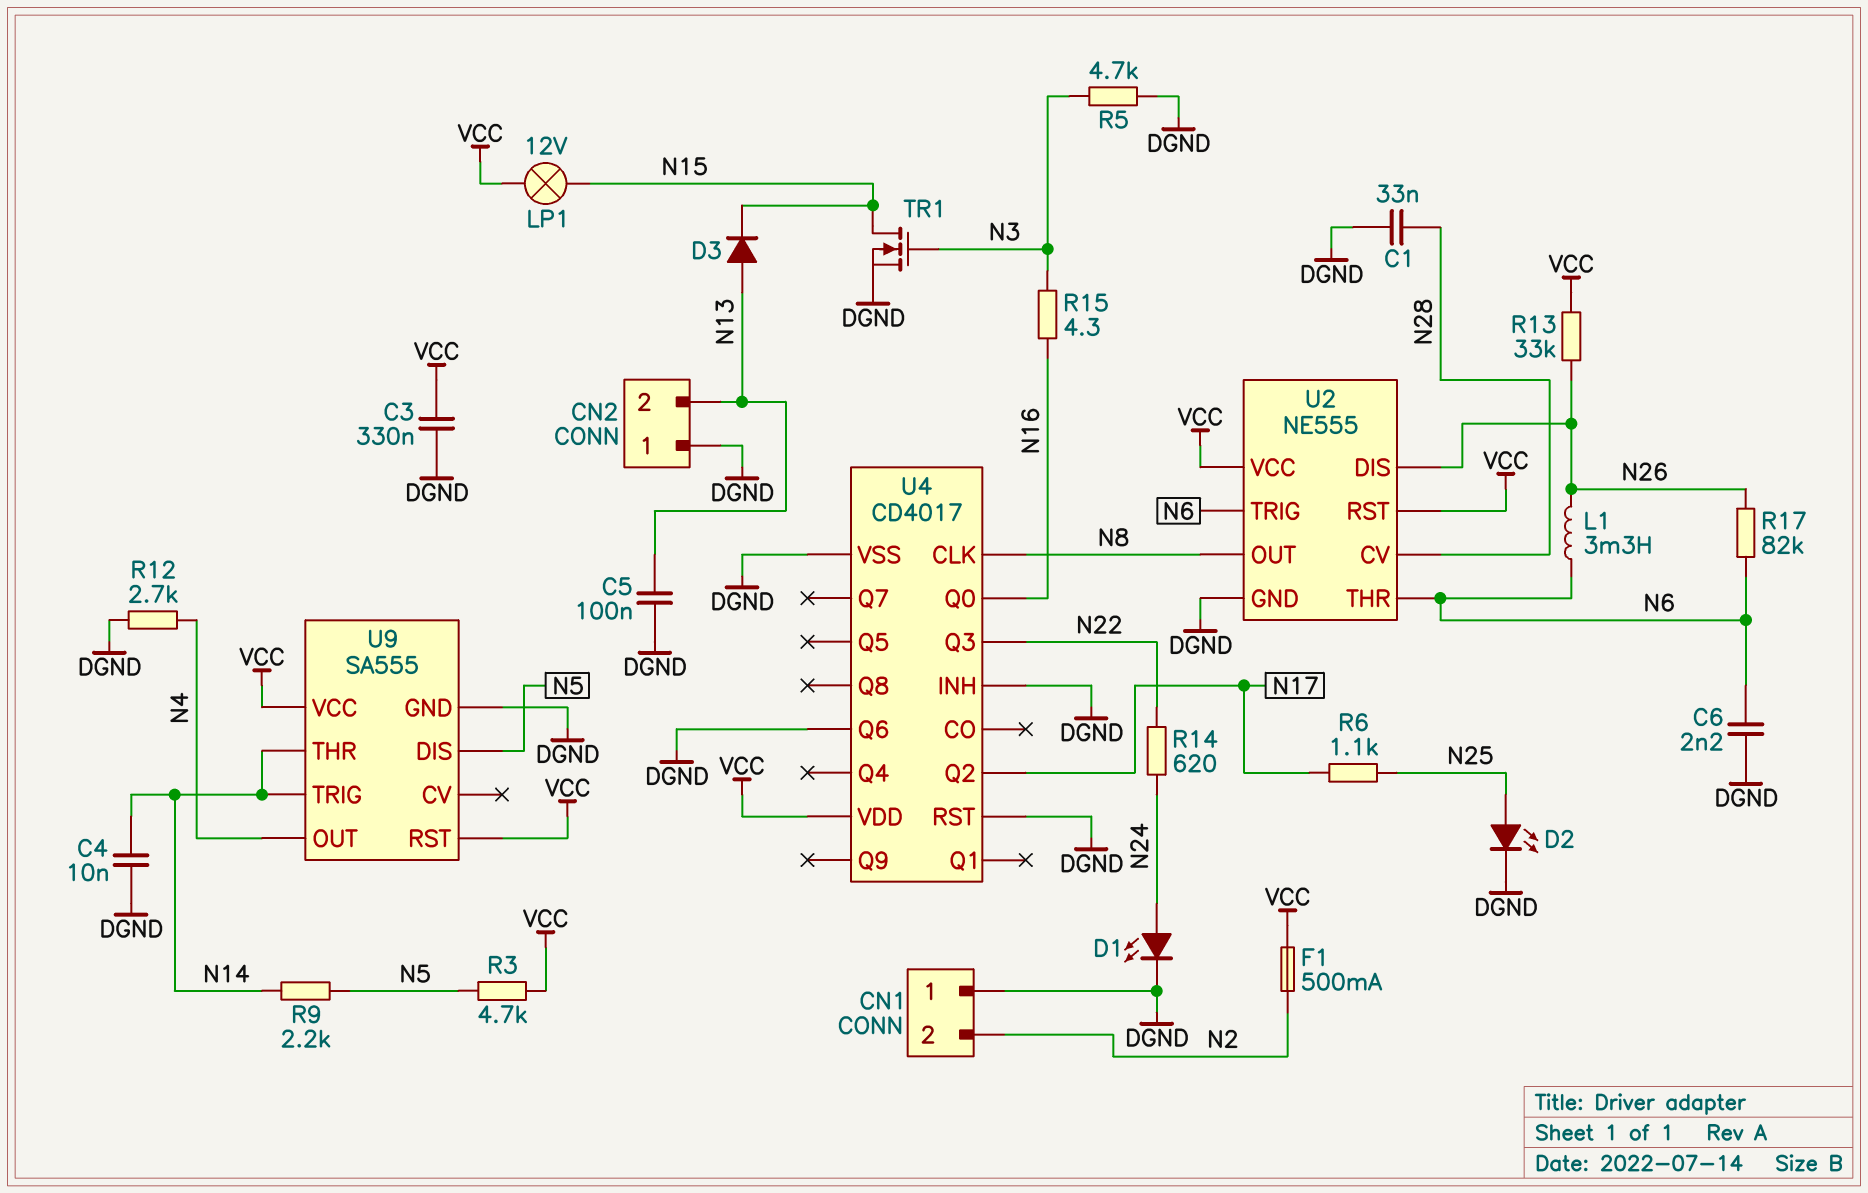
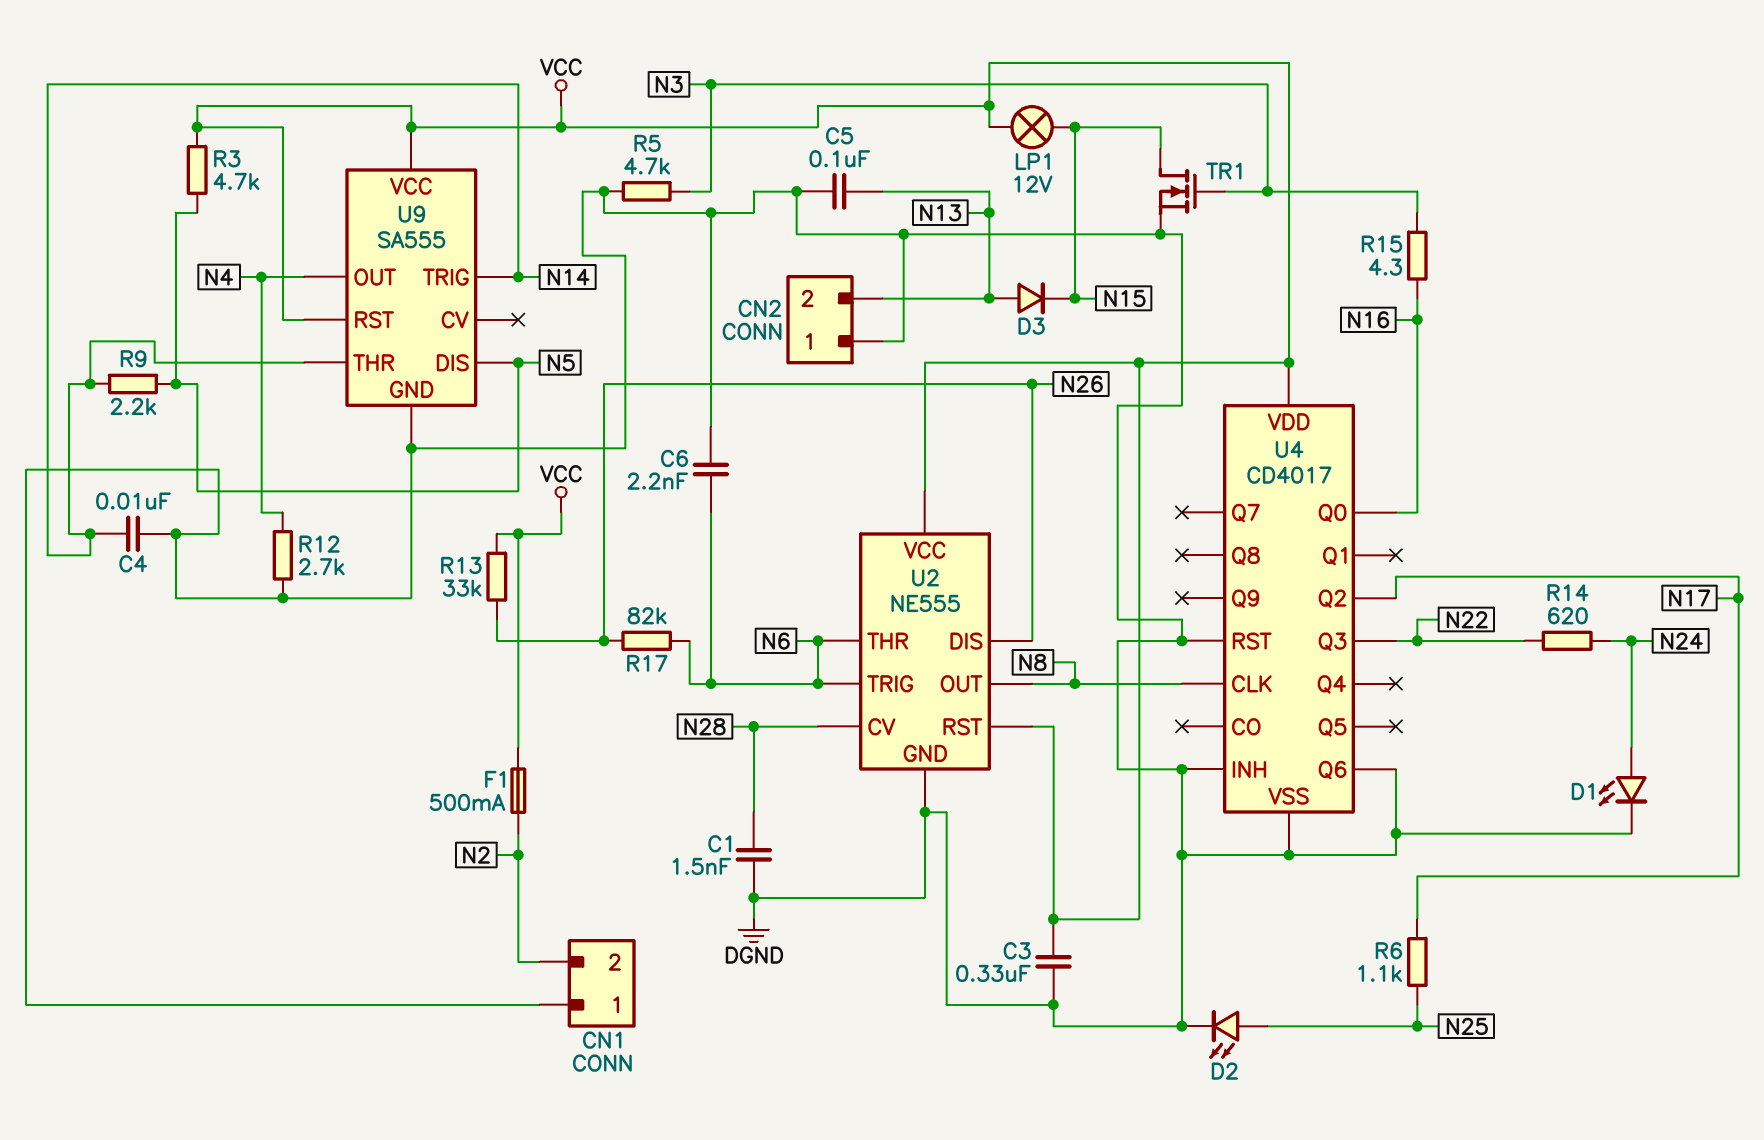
C1: 33nF (DGND, N28) -> 1.5nF (DGND, N28)
L1: 3.3mH (N6, N26) -> none

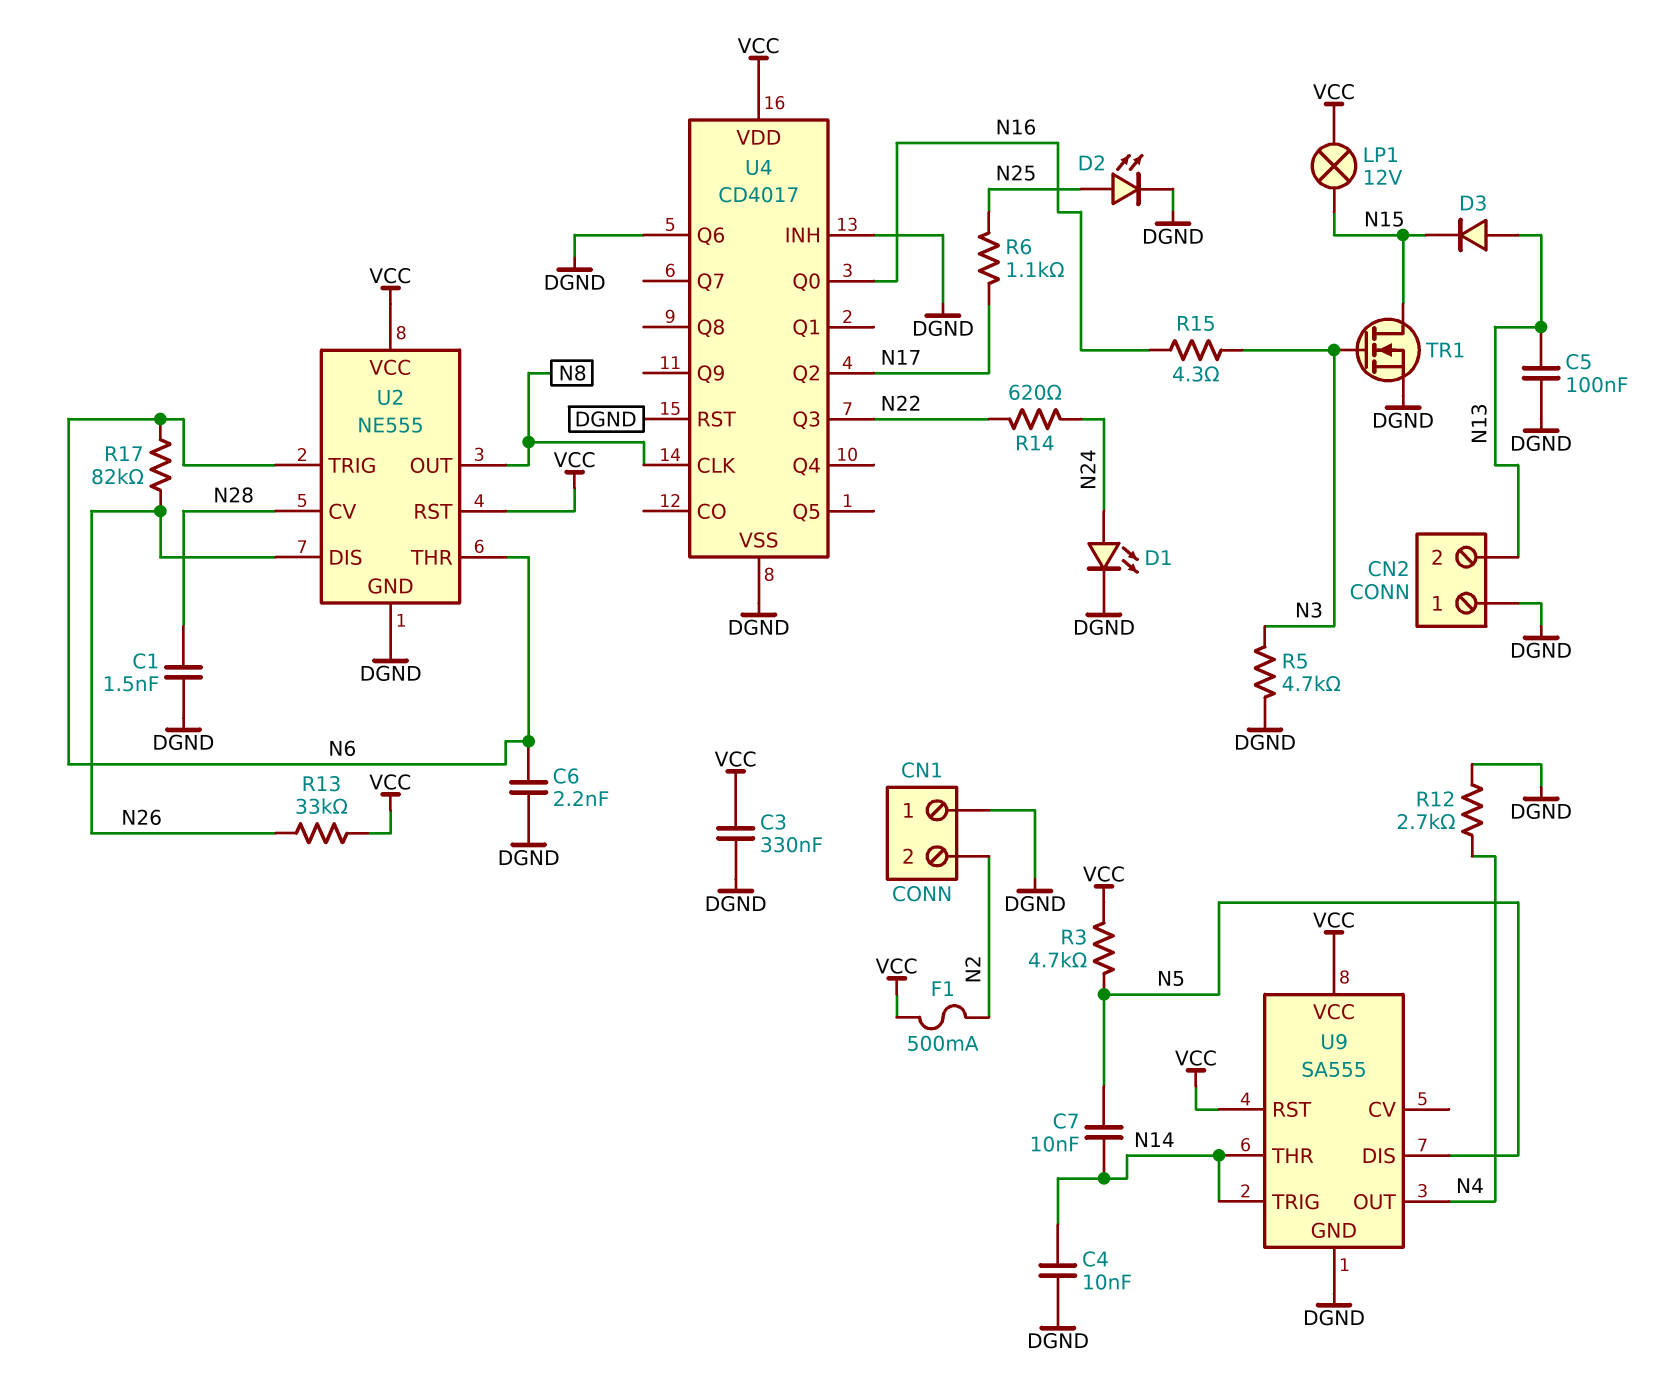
C7: none -> 10nF (N5, N14)
R9: 2.2k (N5, N14) -> none

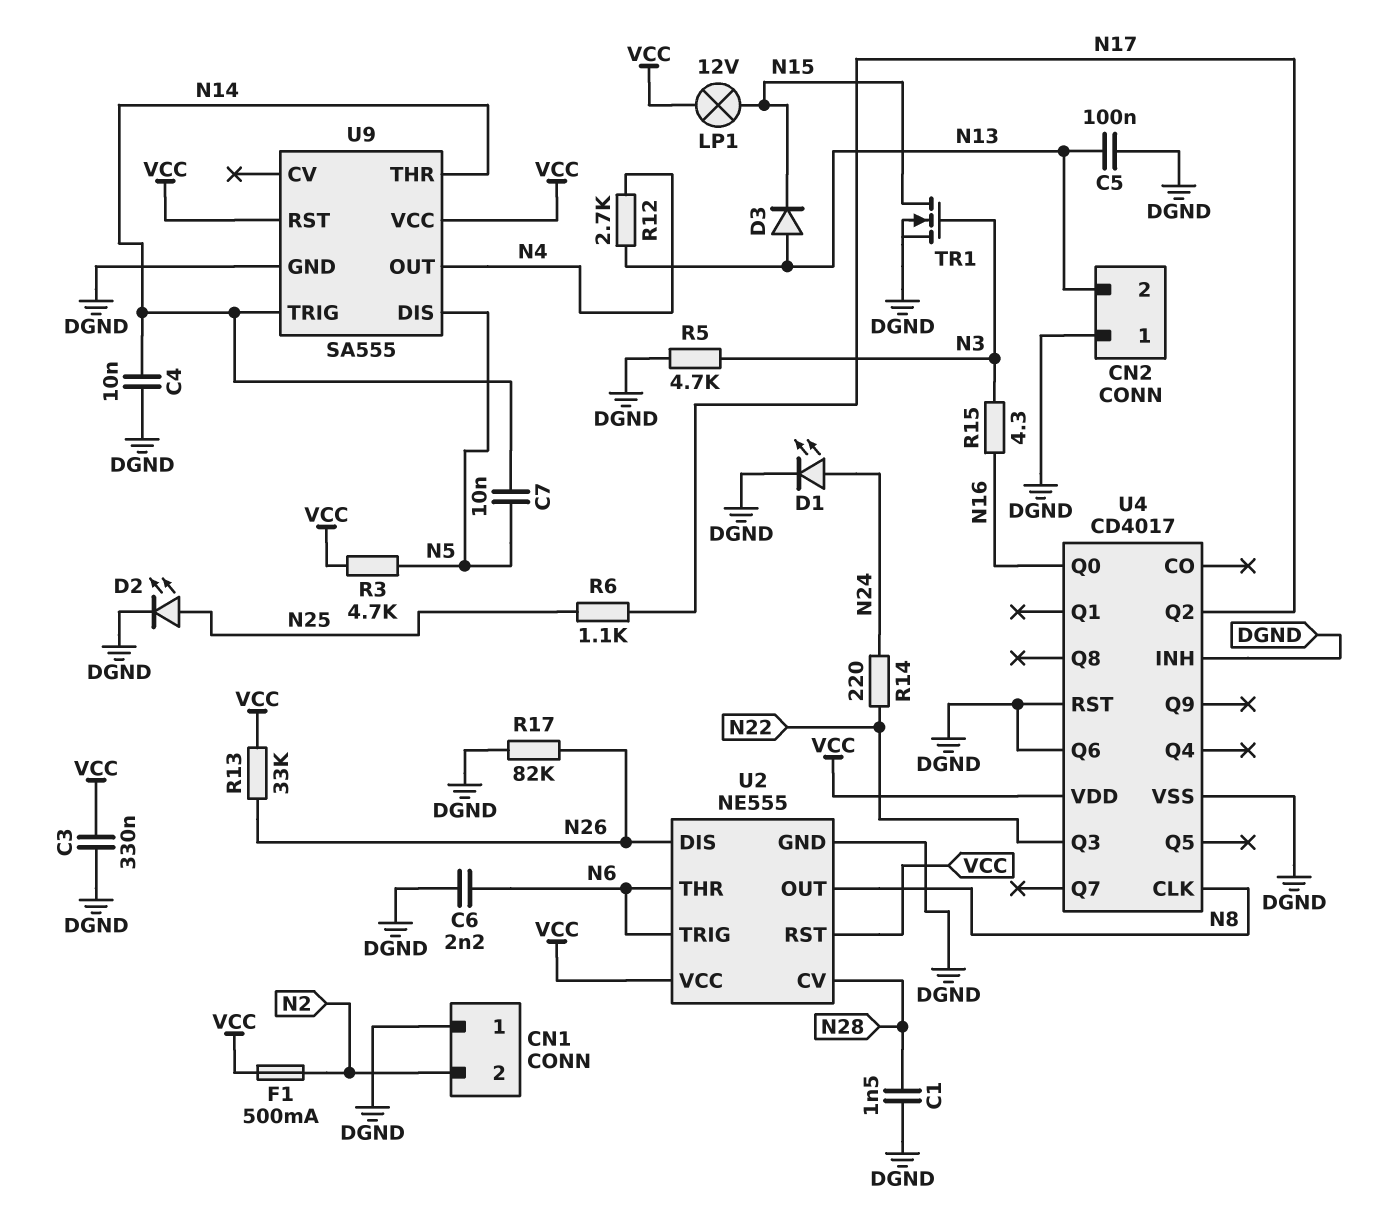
R12: 2.7k (DGND, N4) -> 2.7k (N4, N13)
R14: 620 (N22, N24) -> 220 (N22, N24)
R17: 82k (N6, N26) -> 82k (DGND, N26)

